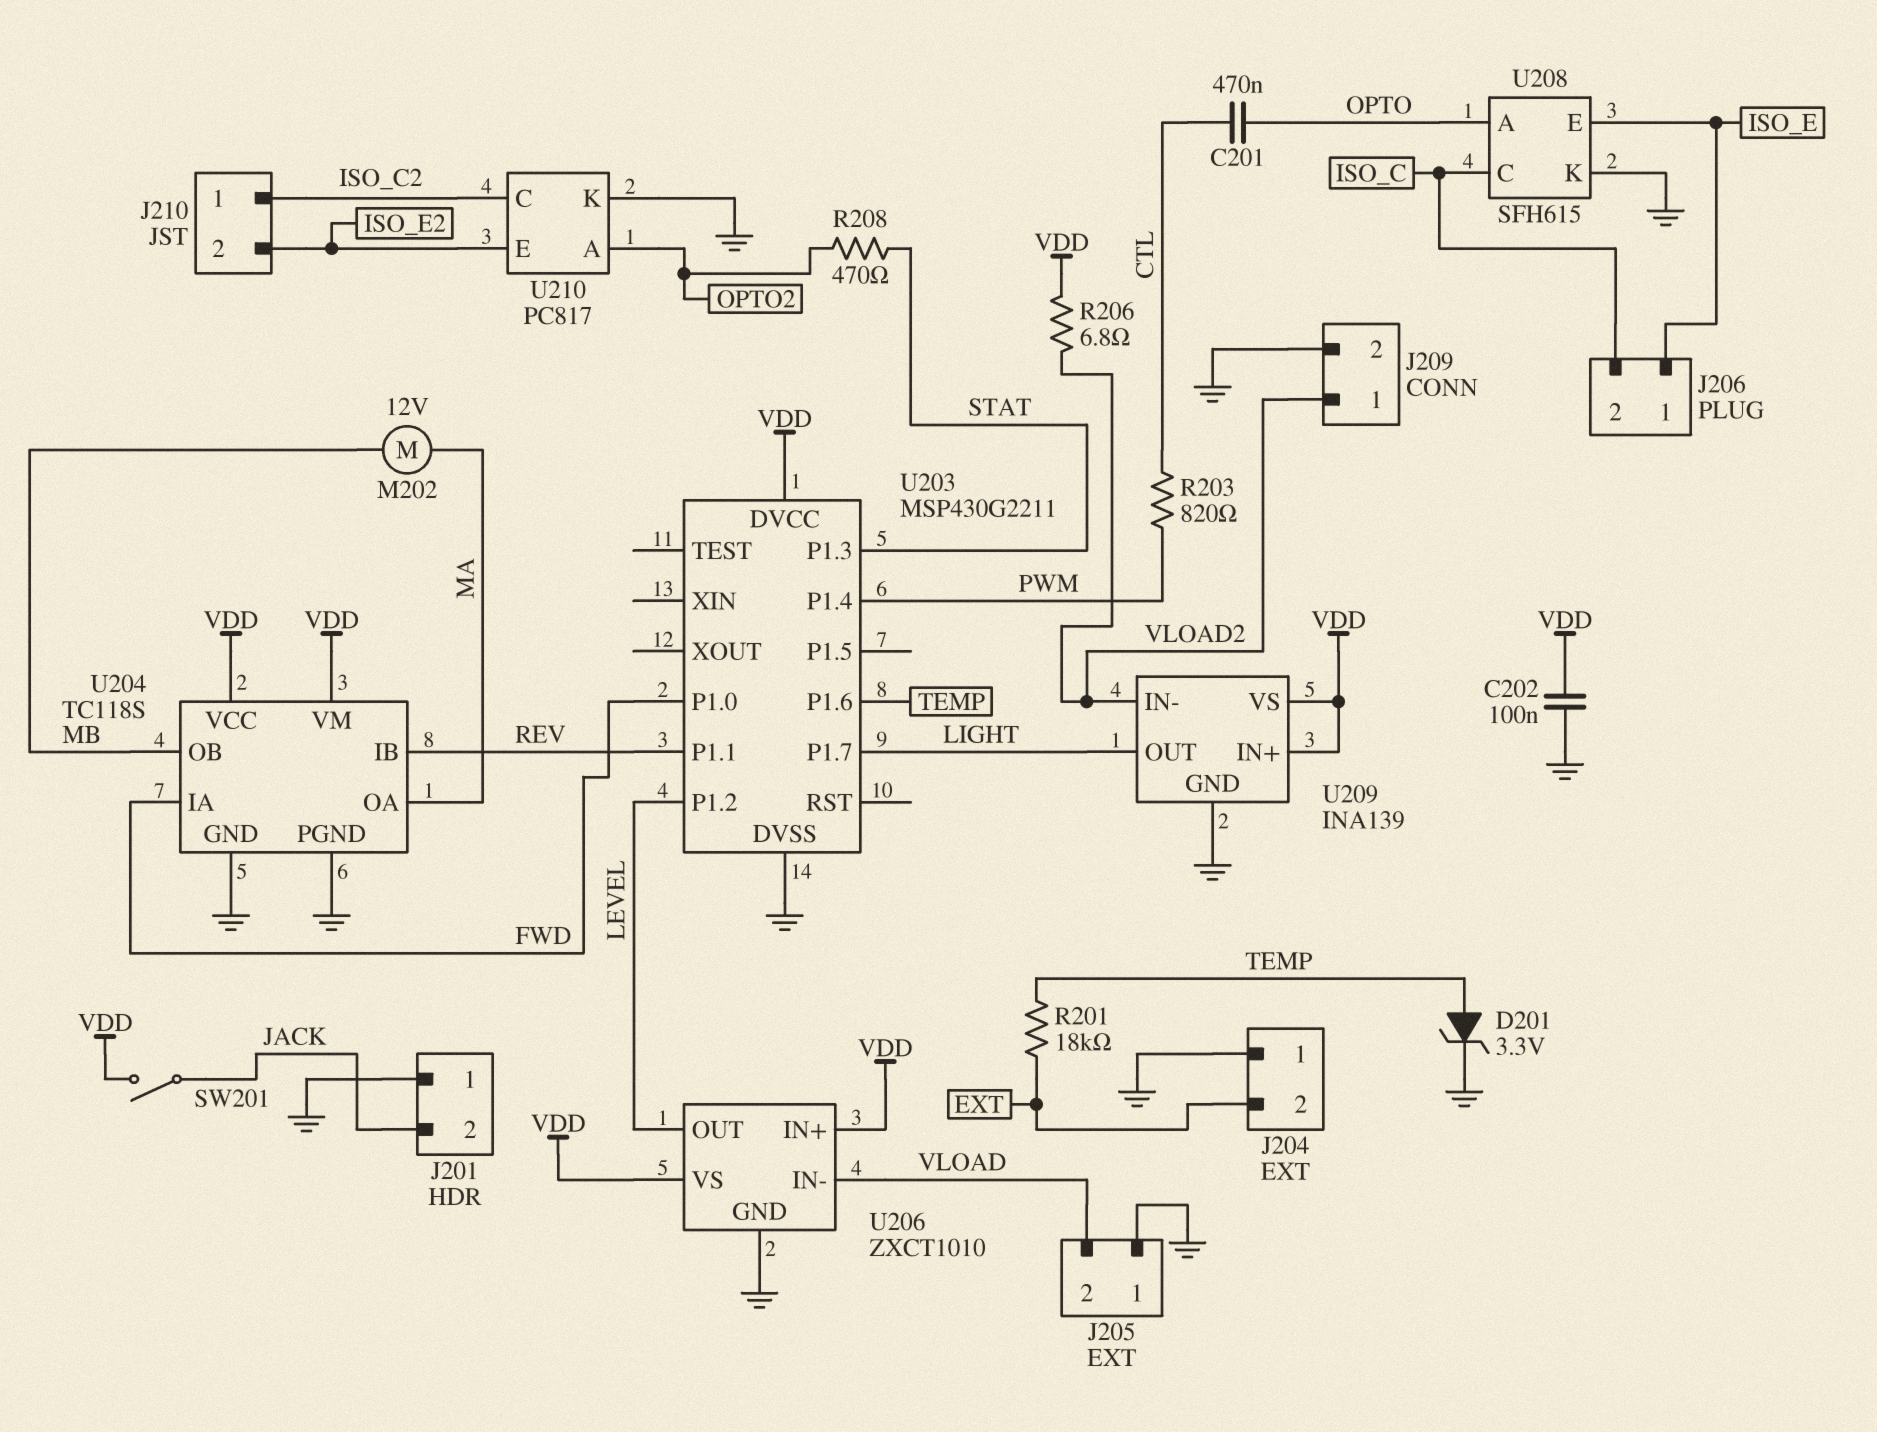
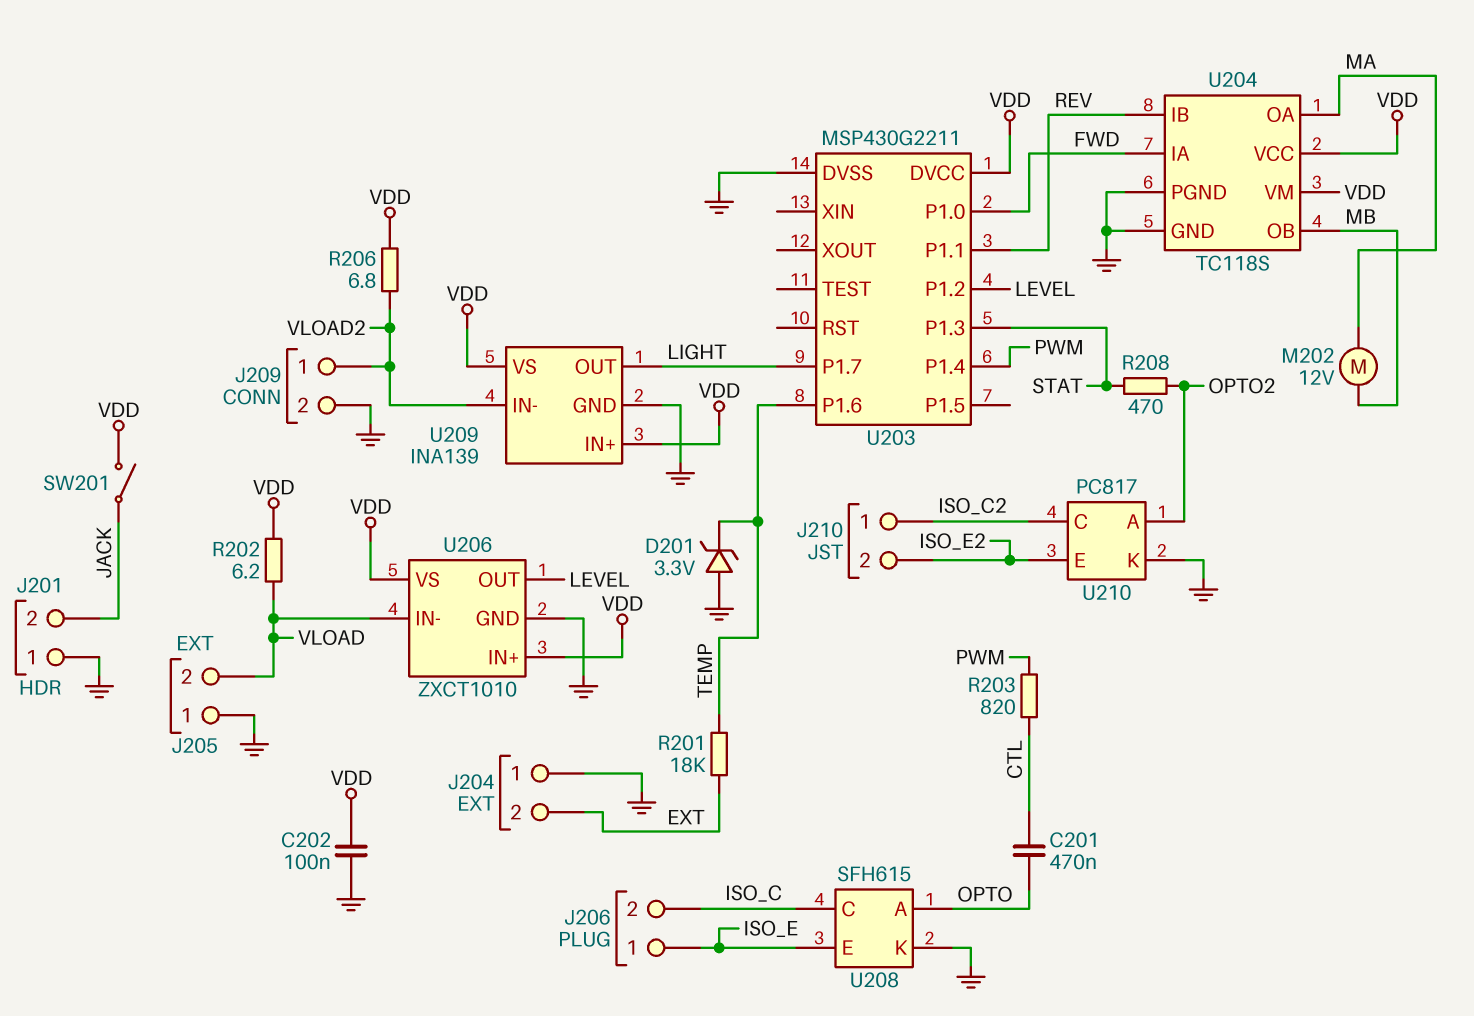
D201: zener 3.3V (A TEMP, K GND) -> zener 3.3V (A GND, K TEMP)
R202: none -> 6.2 (VDD, VLOAD)

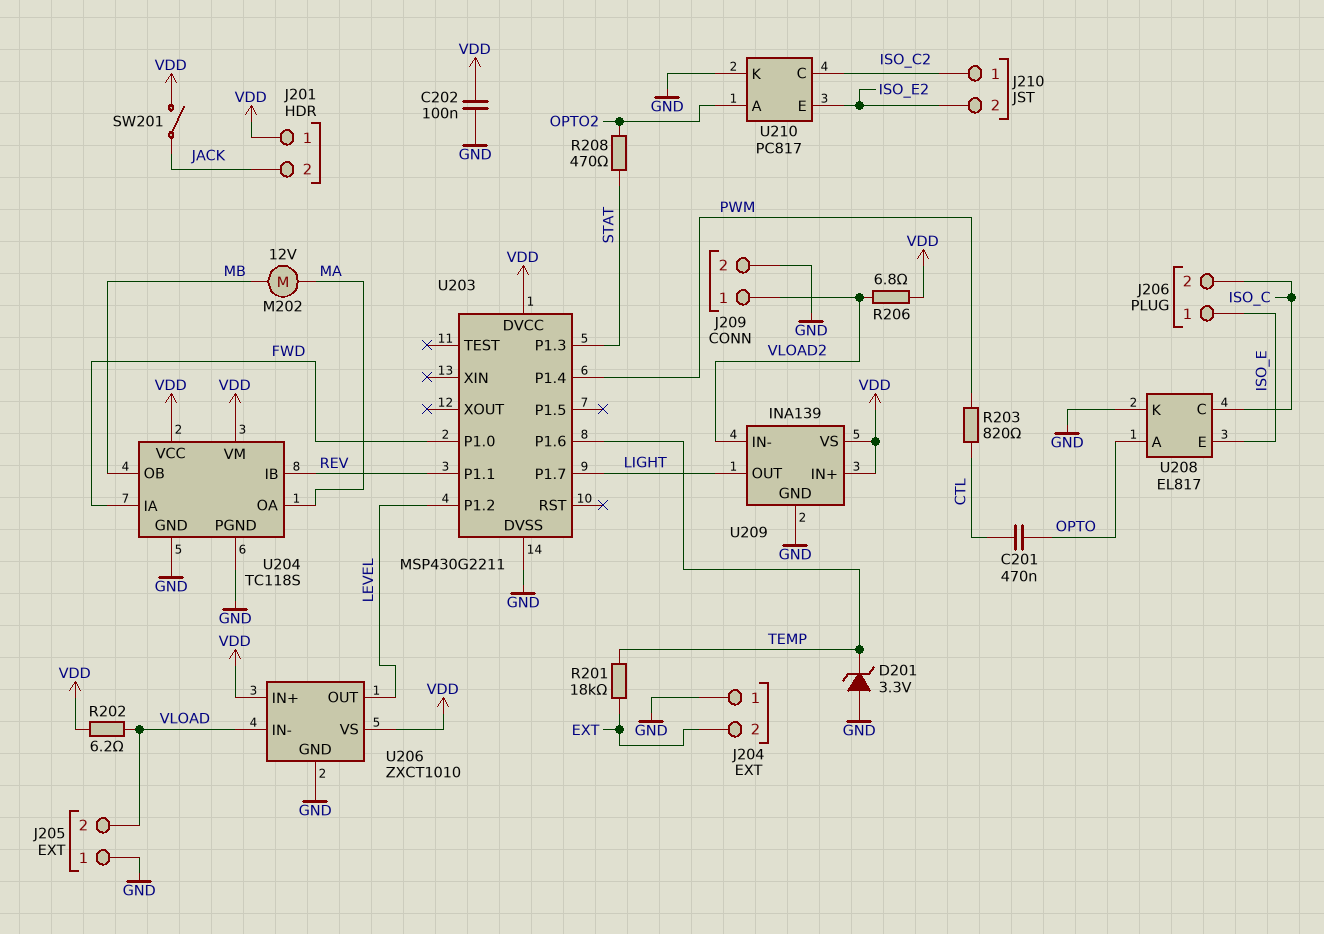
J201 pin 1: GND -> VDD
U208: SFH615 -> EL817

